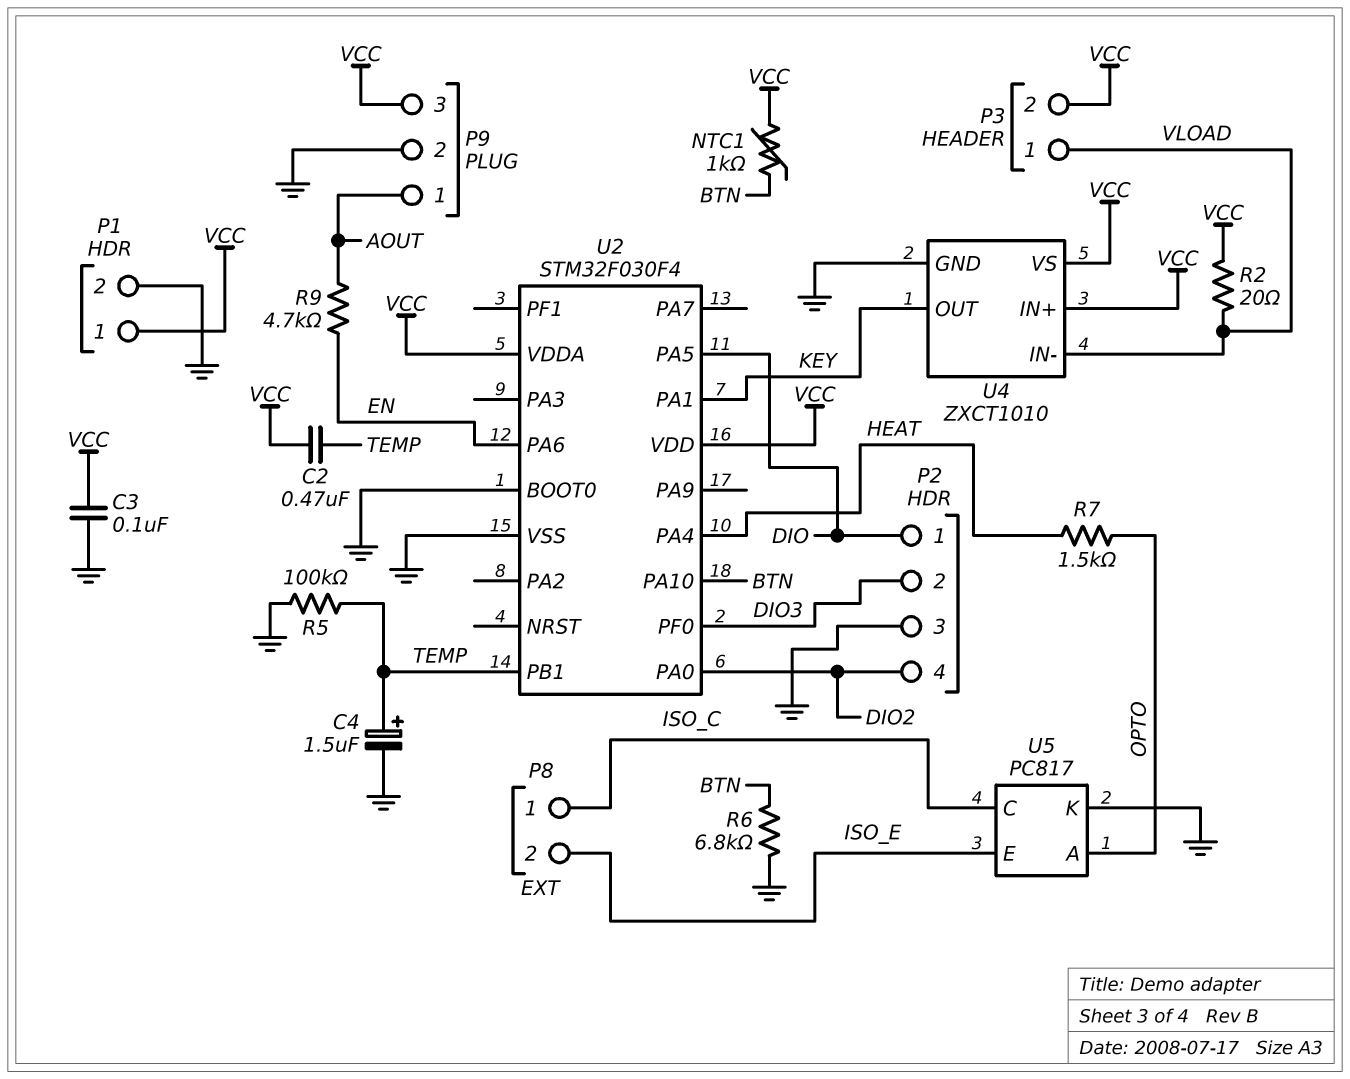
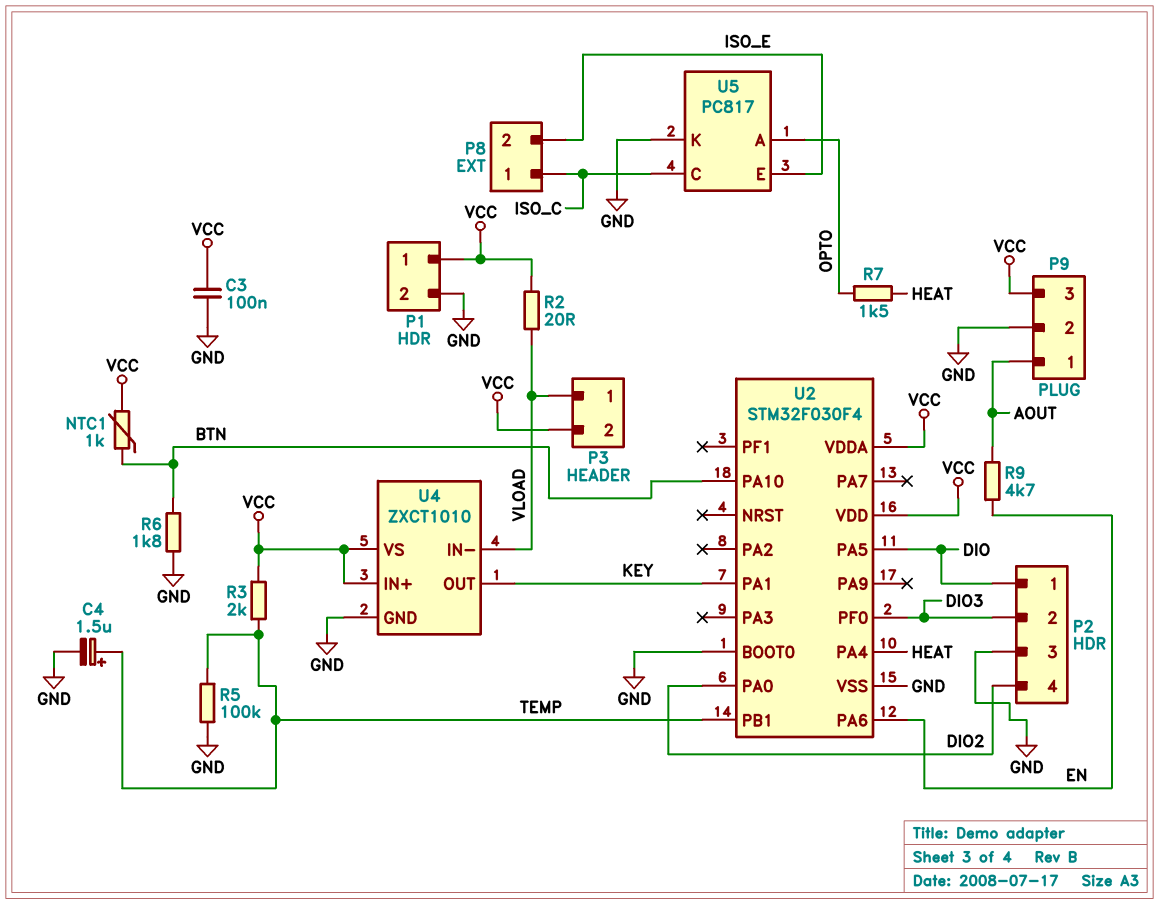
C2: 470nF (TEMP, VCC) -> none
R3: none -> 2k (TEMP, VCC)
R6: 6.8k (BTN, GND) -> 1.8k (BTN, GND)

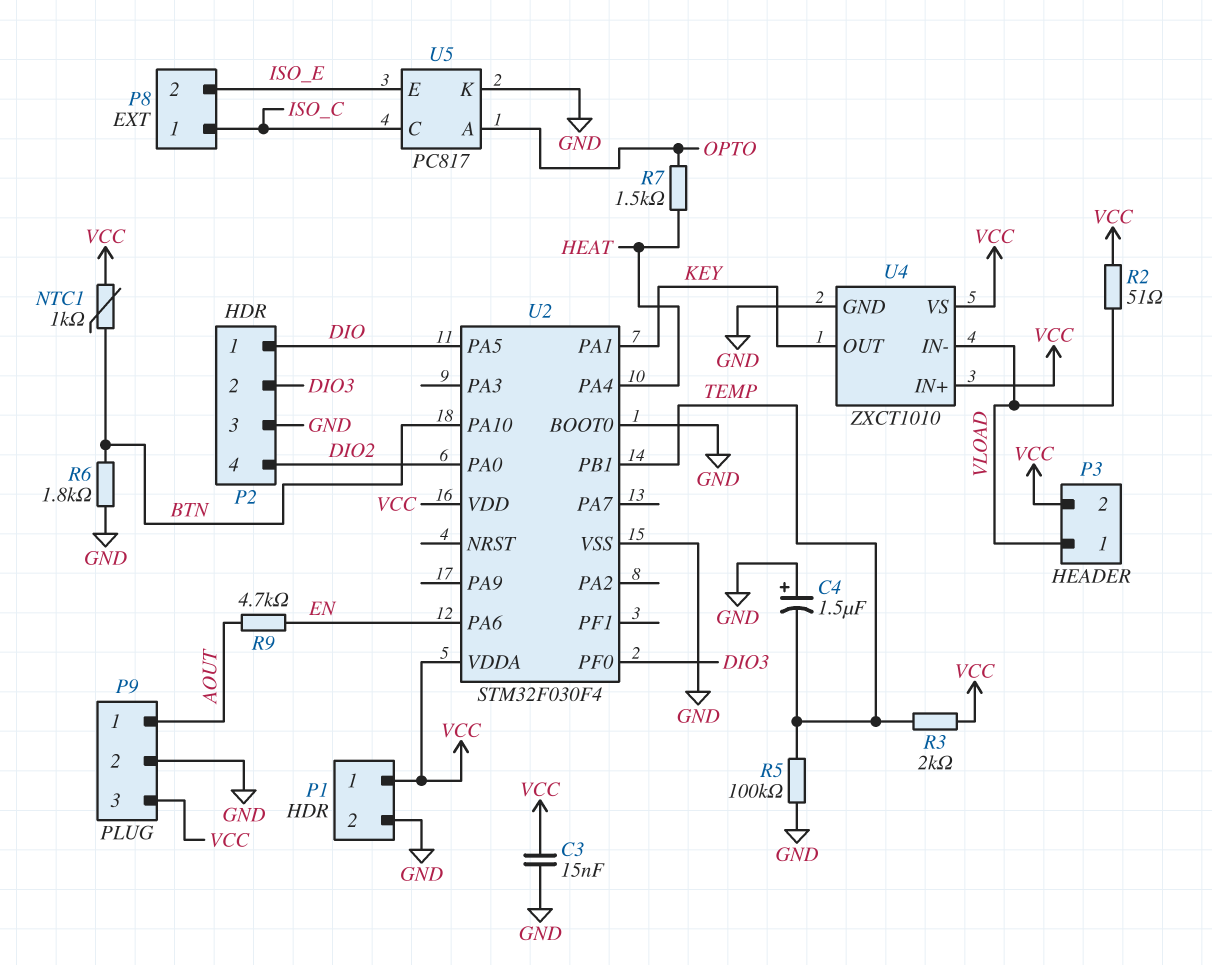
C3: 100nF (GND, VCC) -> 15nF (GND, VCC)
C4: 1.5uF (plus TEMP, minus GND) -> 1.5uF (plus GND, minus TEMP)
R2: 20 (VCC, VLOAD) -> 51 (VCC, VLOAD)

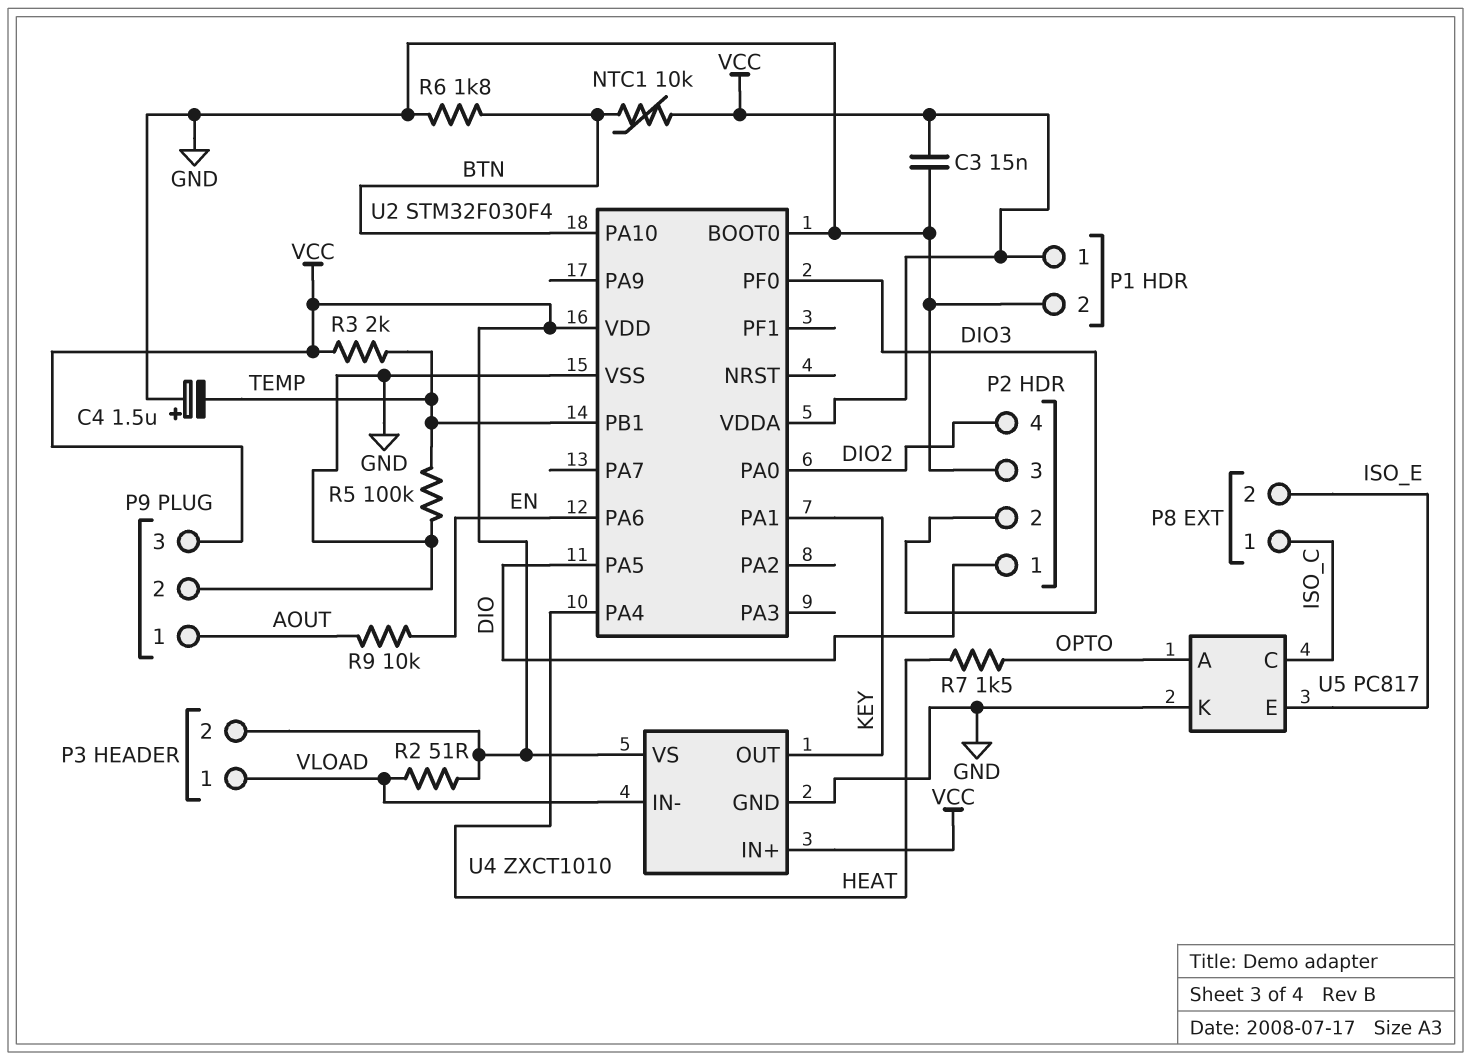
NTC1: 1k (BTN, VCC) -> 10k (BTN, VCC)
R9: 4.7k (AOUT, EN) -> 10k (AOUT, EN)

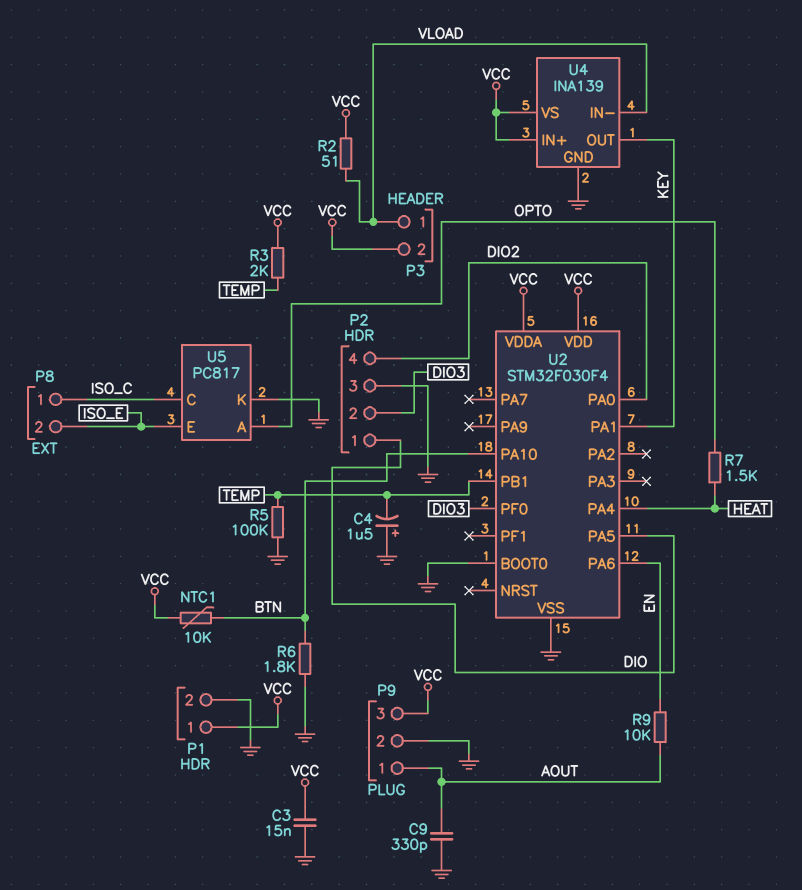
C9: none -> 330pF (AOUT, GND)
U4: ZXCT1010 -> INA139

